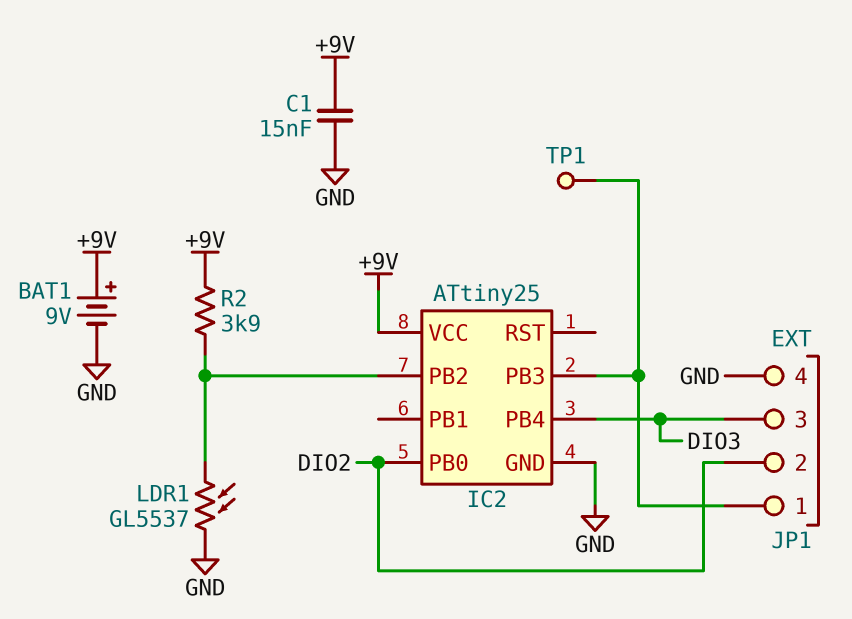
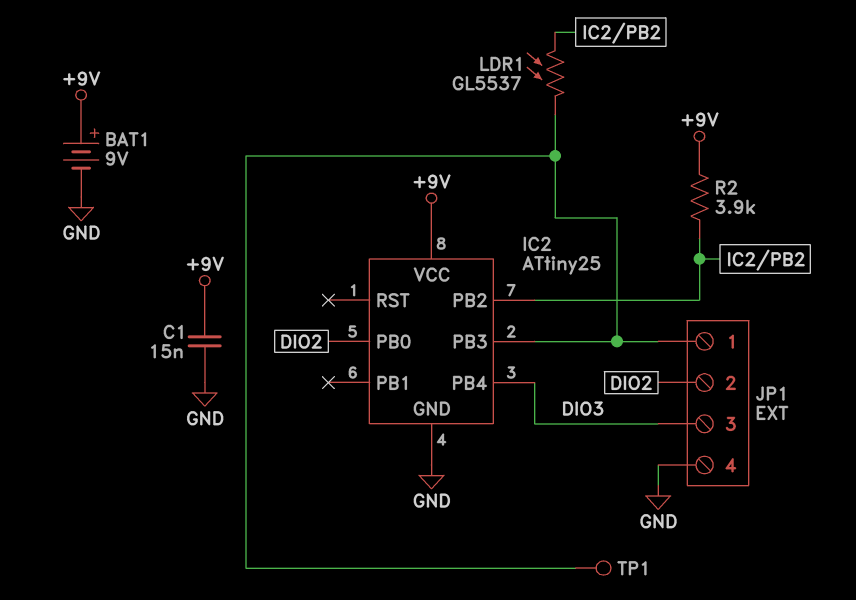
LDR1: GL5537 (GND, IC2/PB2) -> GL5537 (IC2/PB2, IC2/PB3)

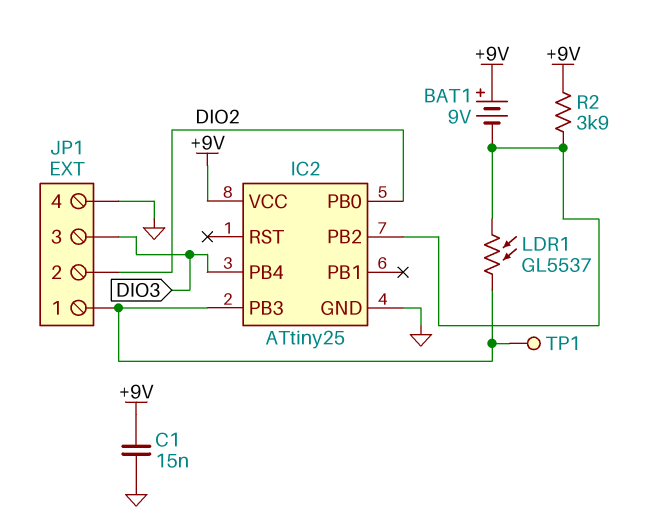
BAT1: 9V (plus +9V, minus GND) -> 9V (plus +9V, minus IC2/PB2)

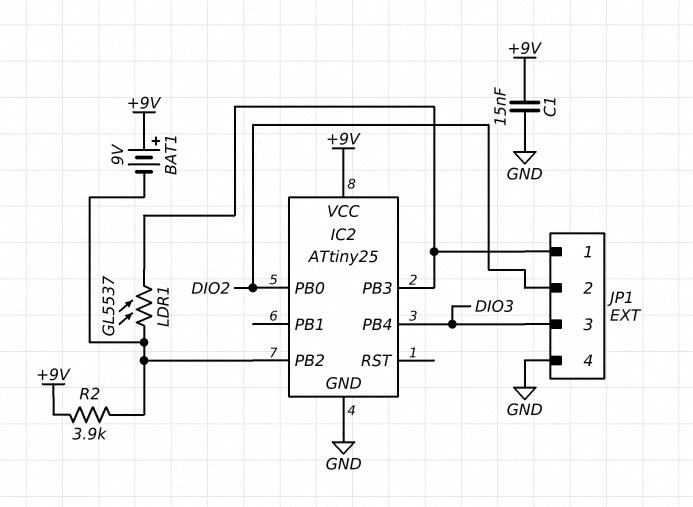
TP1: test point (IC2/PB3) -> none

